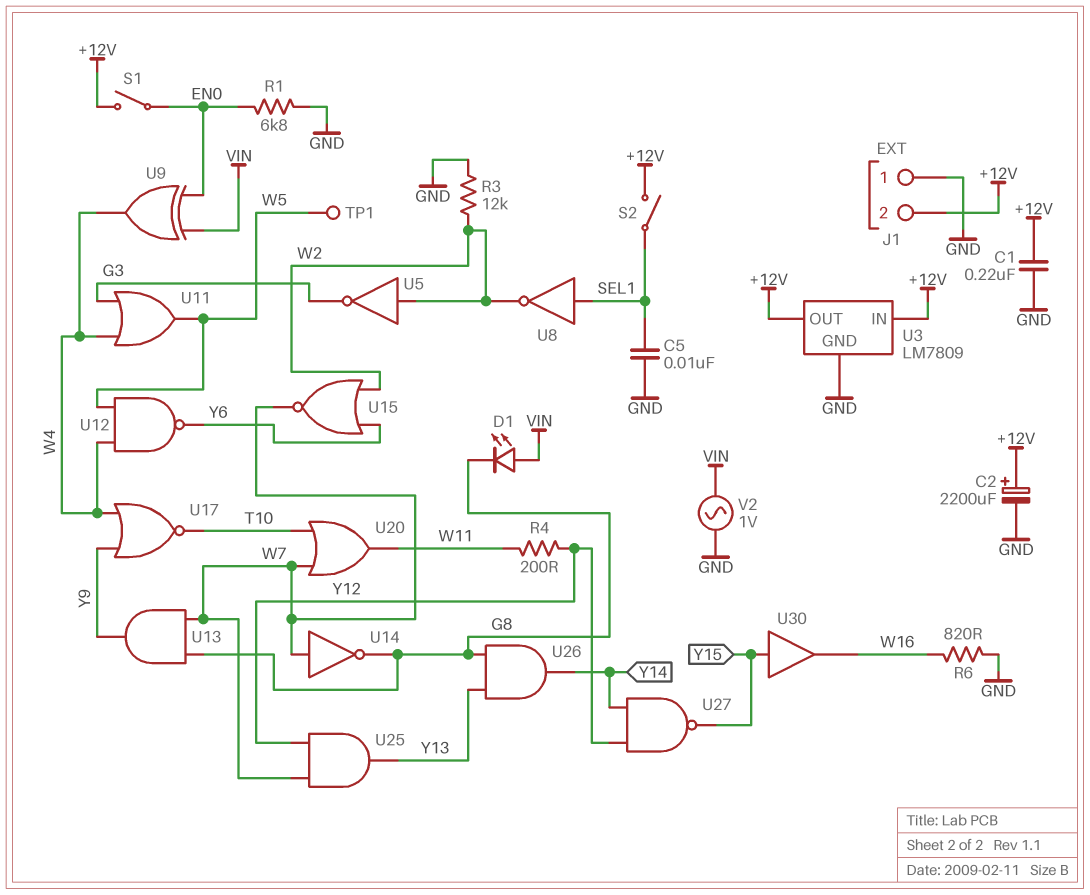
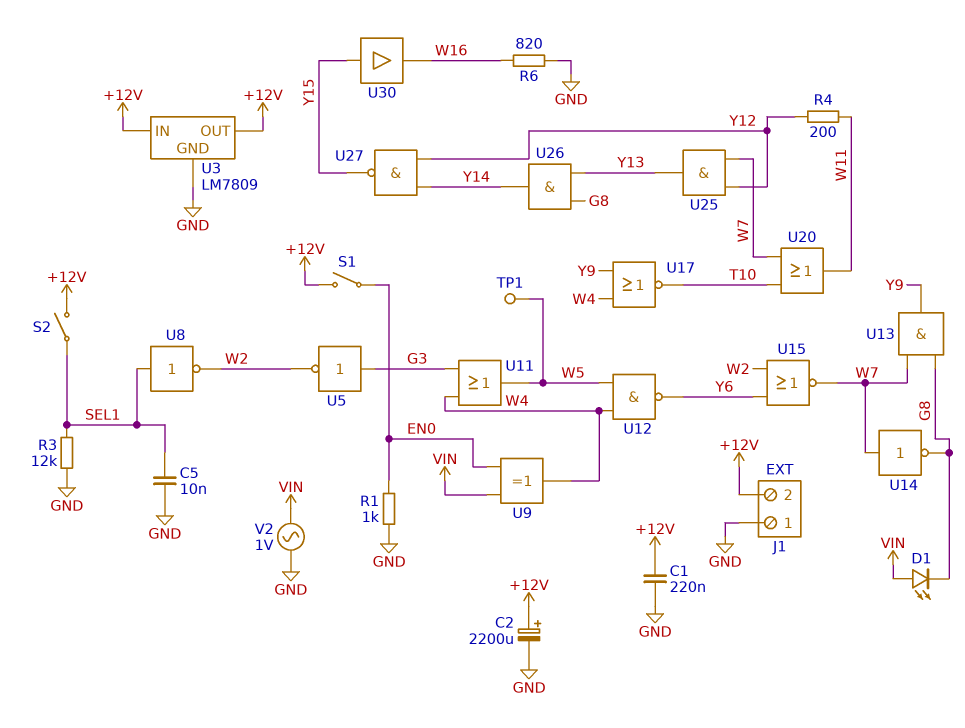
R1: 6.8k (EN0, GND) -> 1k (EN0, GND)
R3: 12k (GND, W2) -> 12k (GND, SEL1)
U5: NOT (in W2, out G3) -> NOT (in G3, out W2)

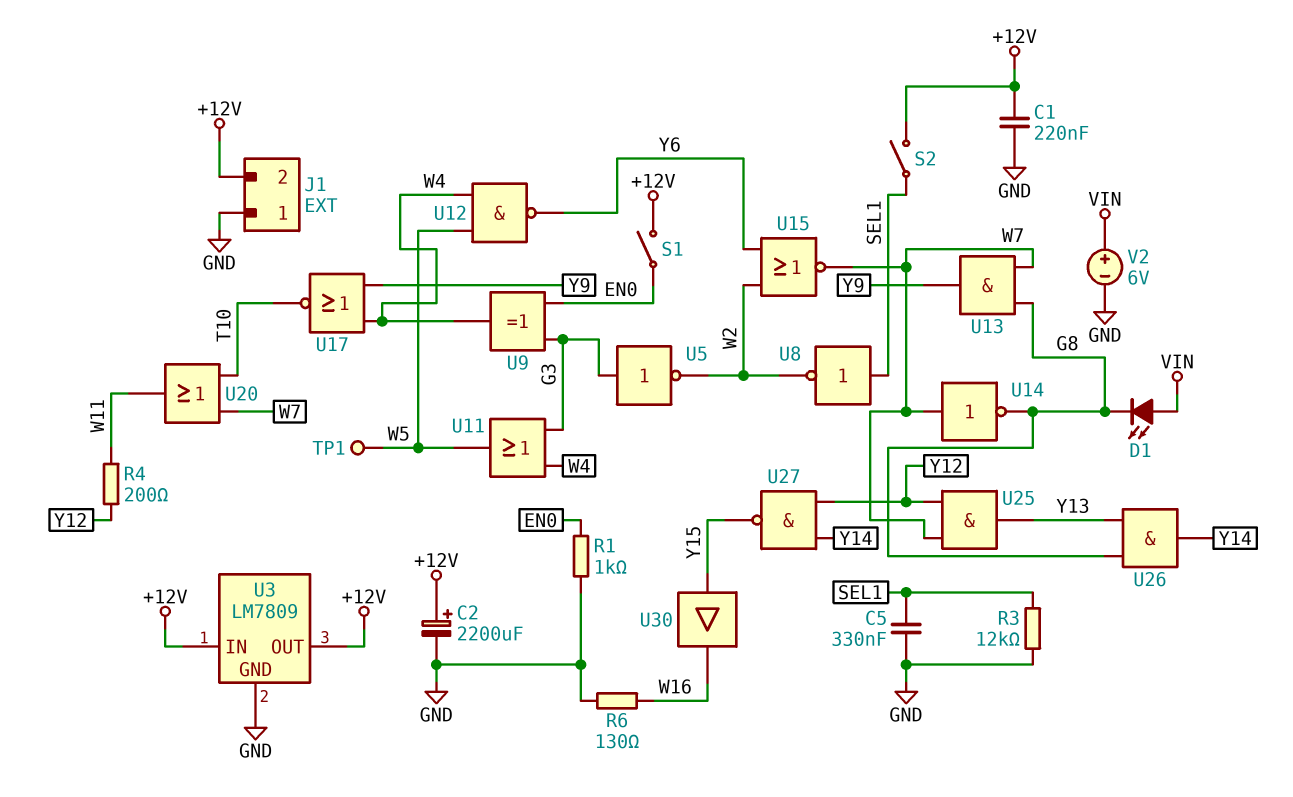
C5: 10nF (GND, SEL1) -> 330nF (GND, SEL1)
R6: 820 (GND, W16) -> 130 (GND, W16)
U9: XOR (in EN0, in VIN, out W4) -> XOR (in EN0, in G3, out W4)
V2: AC 1V (GND, VIN) -> 6V (plus VIN, minus GND)

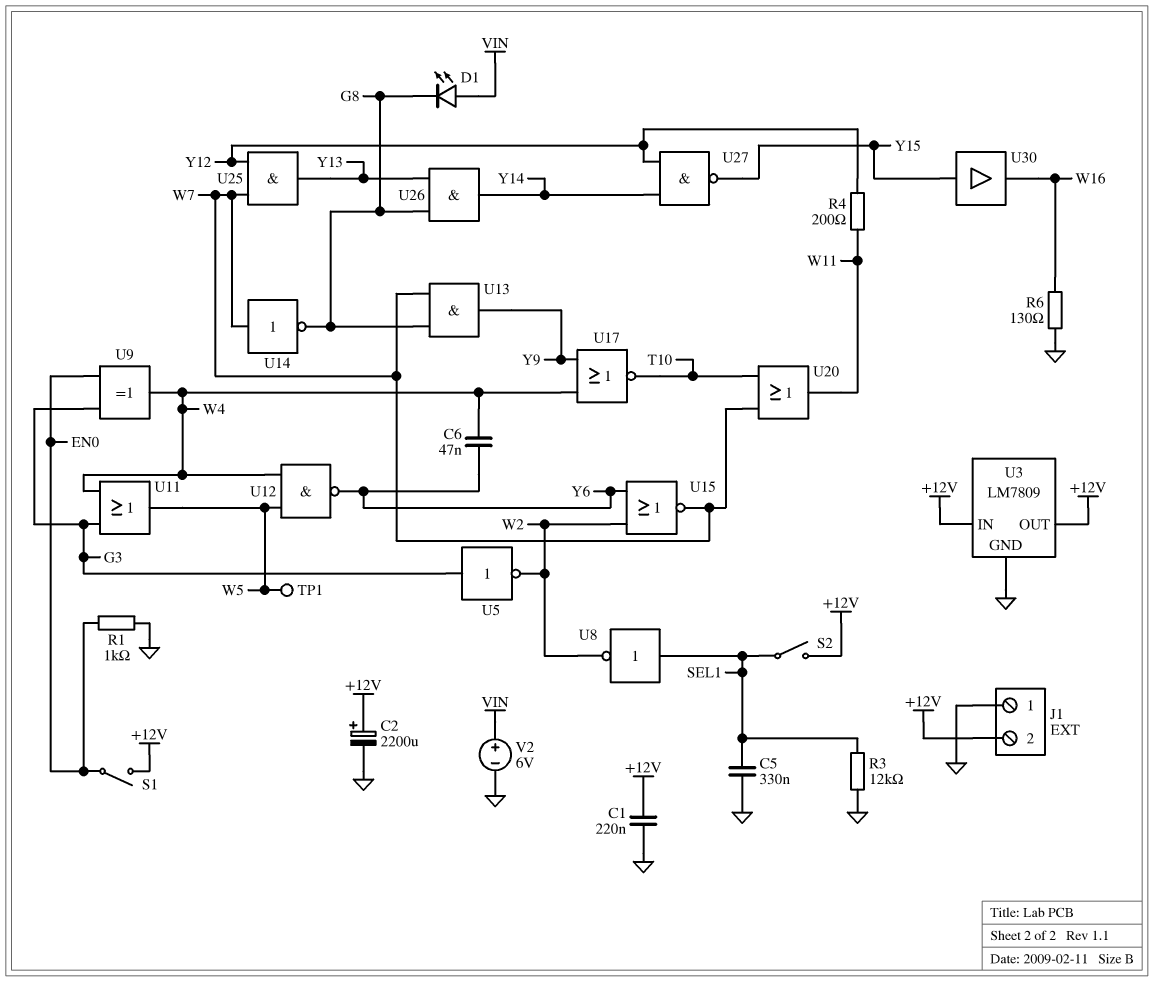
C6: none -> 47nF (W4, Y6)

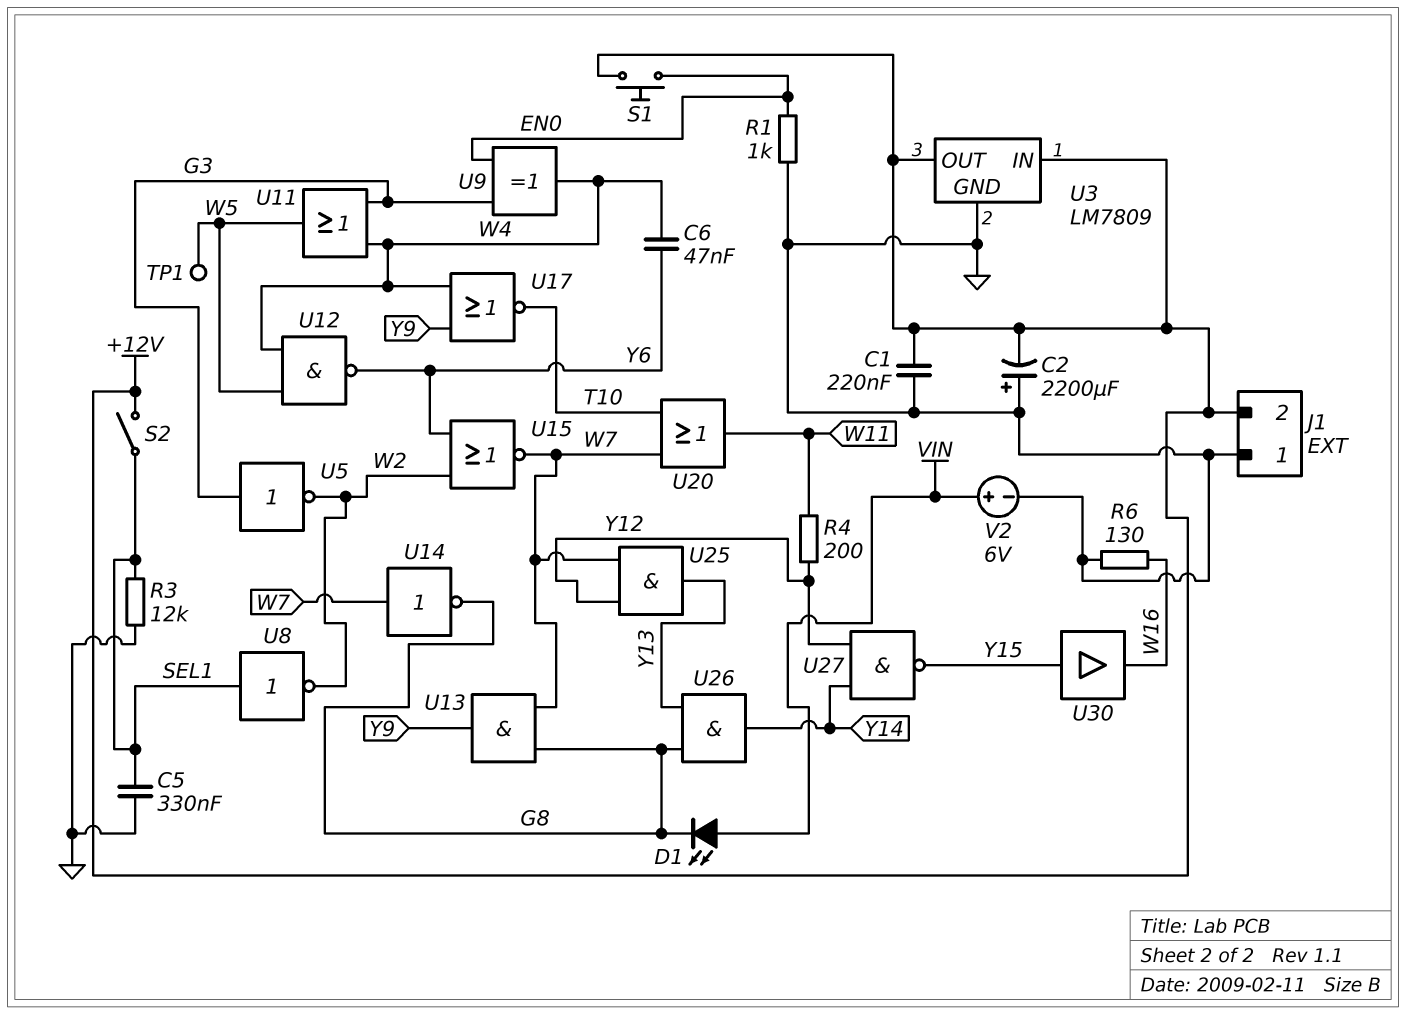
C2: 2200uF (plus +12V, minus GND) -> 2200uF (plus GND, minus +12V)
S1: switch (+12V, EN0) -> button (+12V, EN0)

